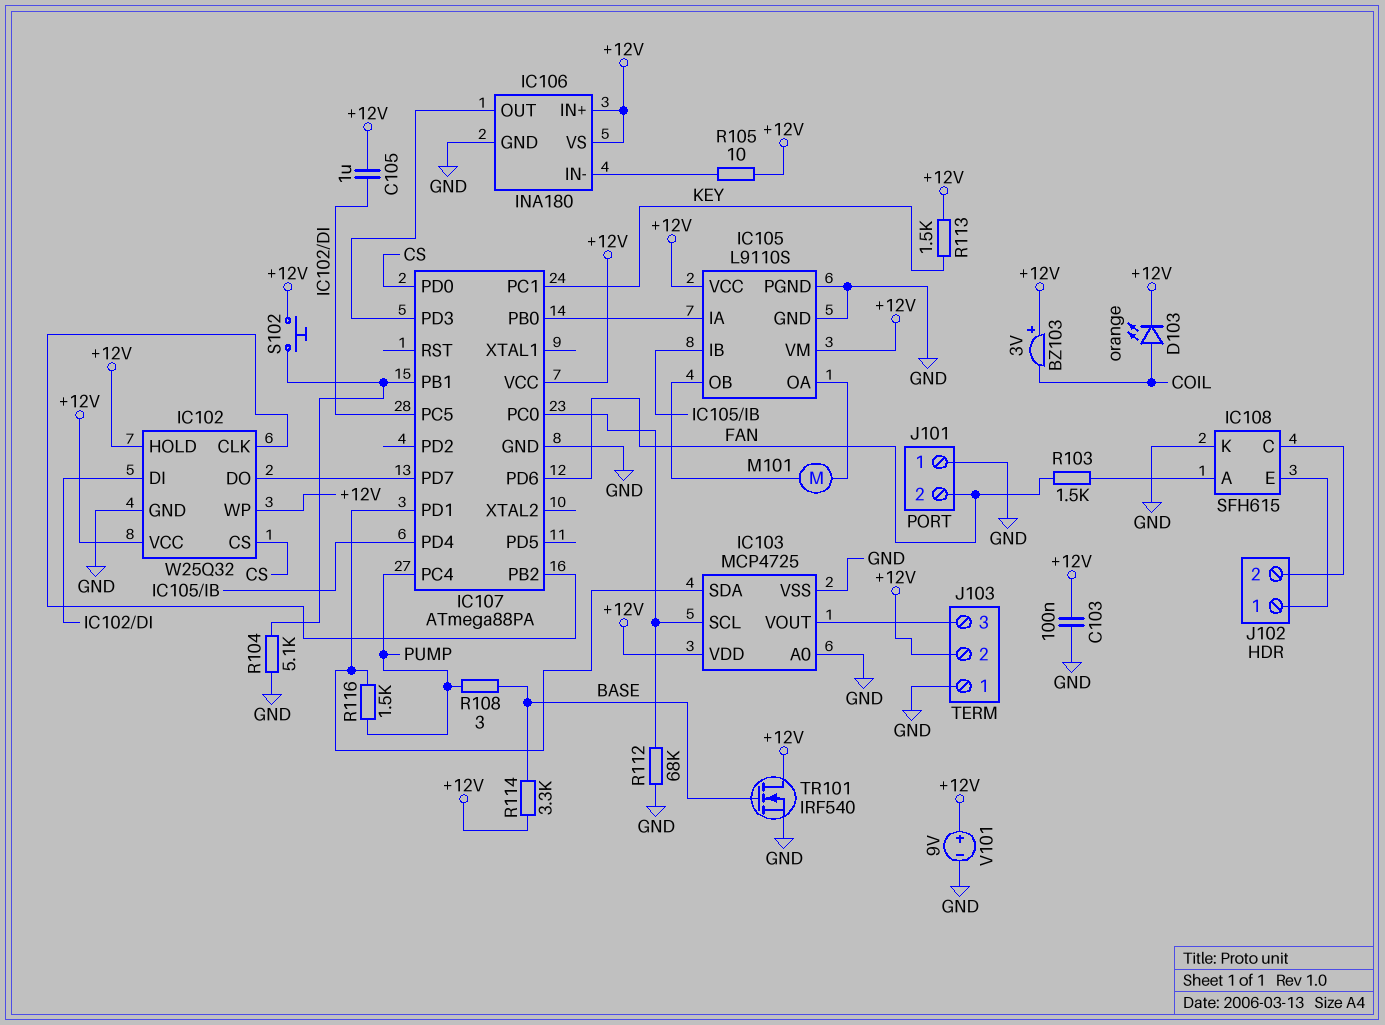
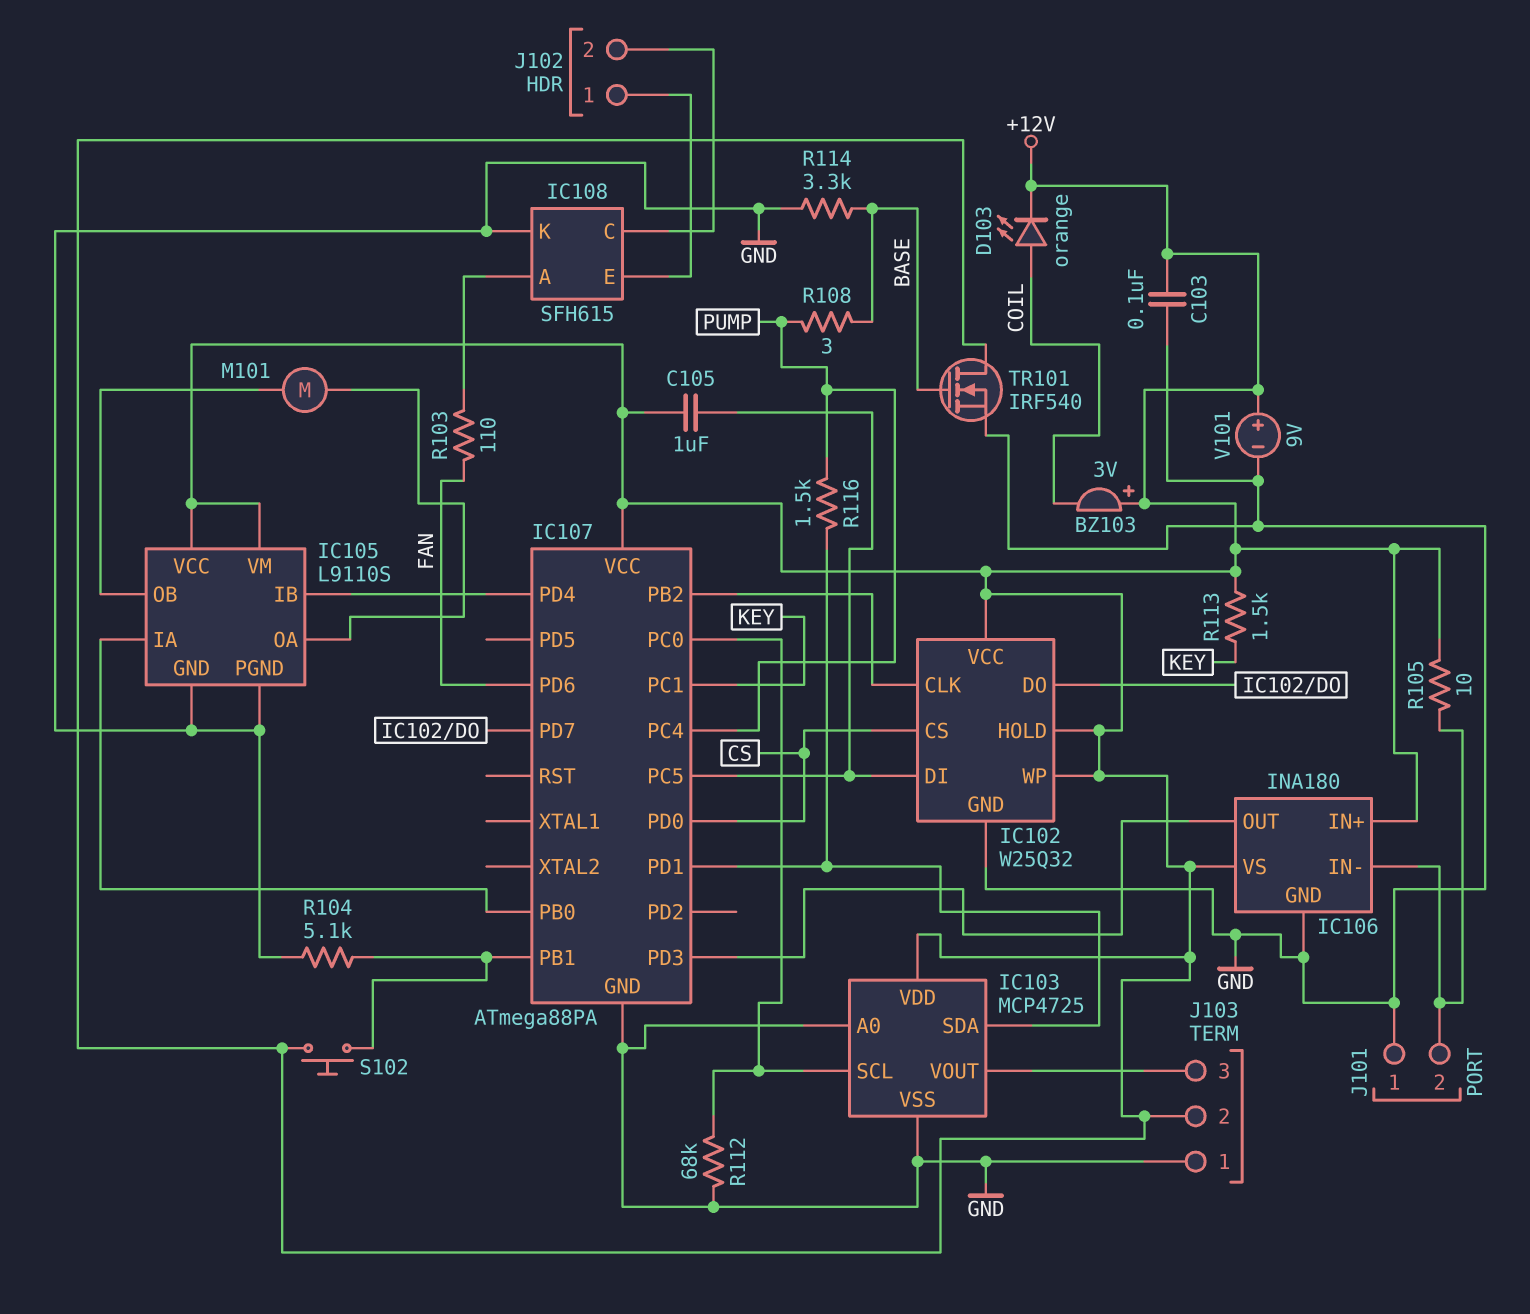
J101 pin 2: FAN -> IC106/IN-
R103: 1.5k (FAN, IC108/A) -> 110 (FAN, IC108/A)
R114: 3.3k (+12V, BASE) -> 3.3k (BASE, GND)

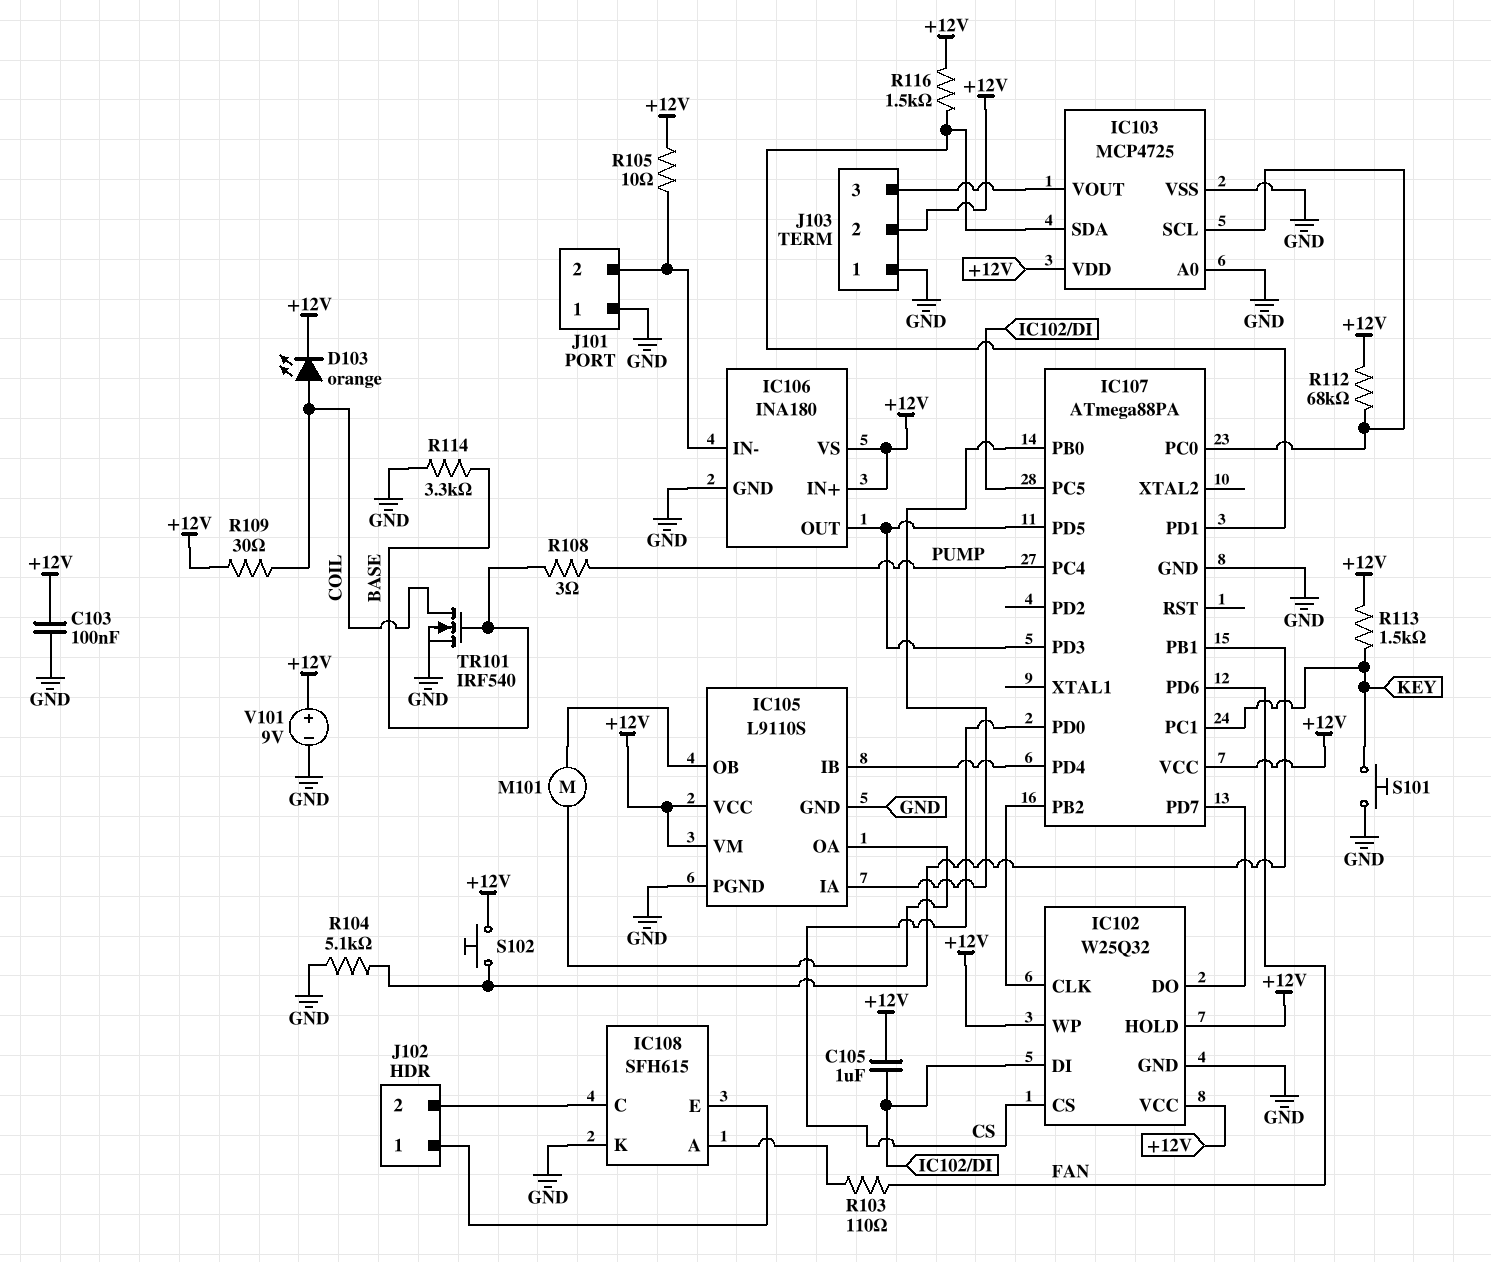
BZ103: buzzer 3V (plus +12V, minus COIL) -> none
IC107 pin PD5: none -> IC106/OUT
R109: none -> 30 (+12V, COIL)
R112: 68k (GND, IC103/SCL) -> 68k (+12V, IC103/SCL)
R116: 1.5k (IC103/SDA, PUMP) -> 1.5k (+12V, IC103/SDA)
S101: none -> button (GND, KEY)
TR101: NMOS IRF540 (G BASE, D +12V, S GND) -> NMOS IRF540 (G BASE, D COIL, S GND)

